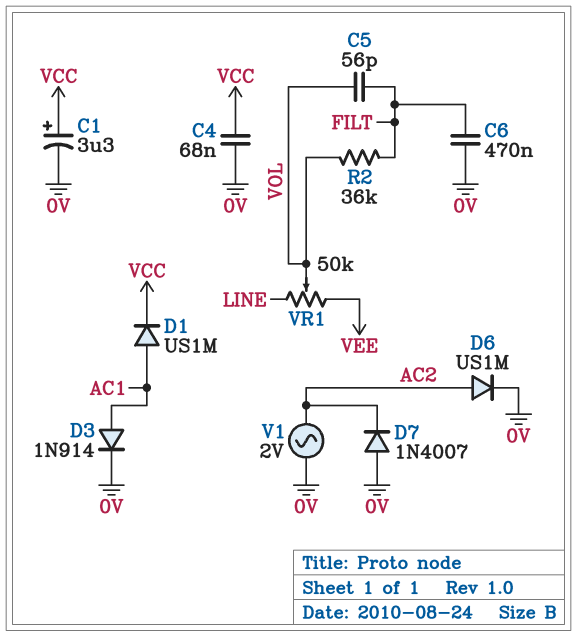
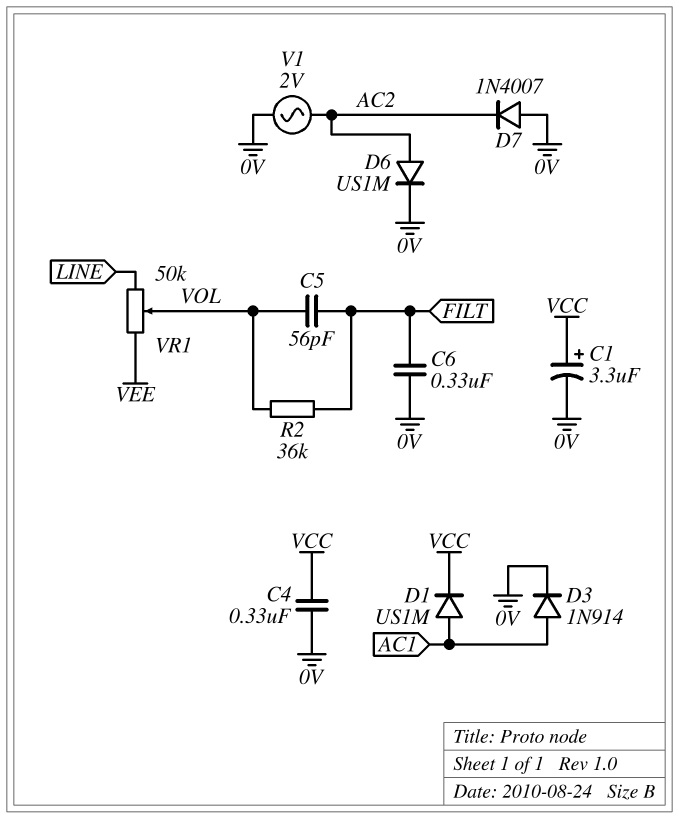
C4: 68nF (0V, VCC) -> 330nF (0V, VCC)
C6: 470nF (0V, FILT) -> 330nF (0V, FILT)

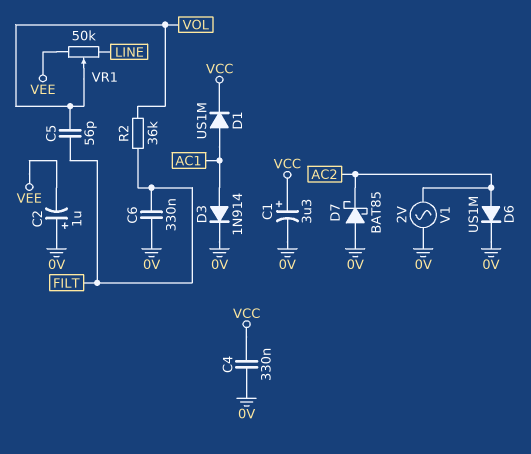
C2: none -> 1uF (plus 0V, minus VEE)
D7: diode 1N4007 (A 0V, K AC2) -> schottky BAT85 (A 0V, K AC2)

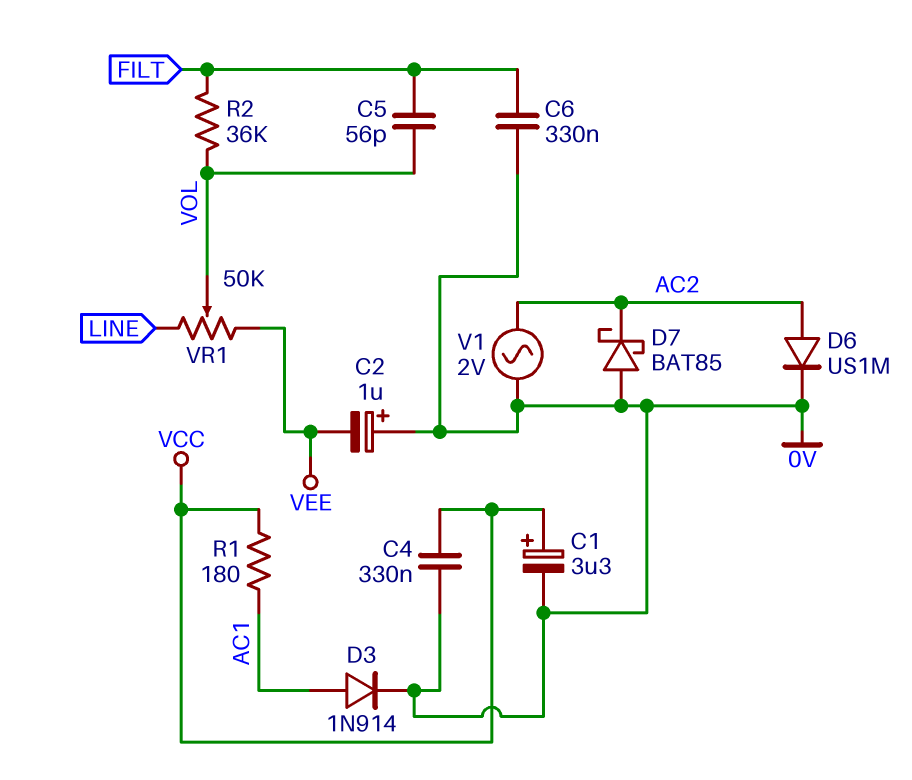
D1: diode US1M (A AC1, K VCC) -> none
R1: none -> 180 (AC1, VCC)

